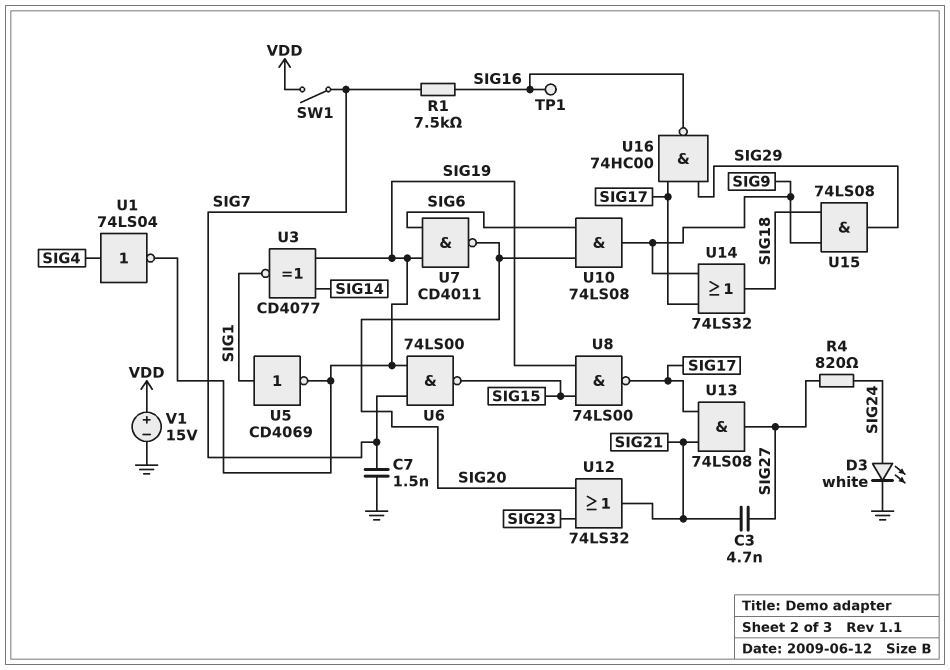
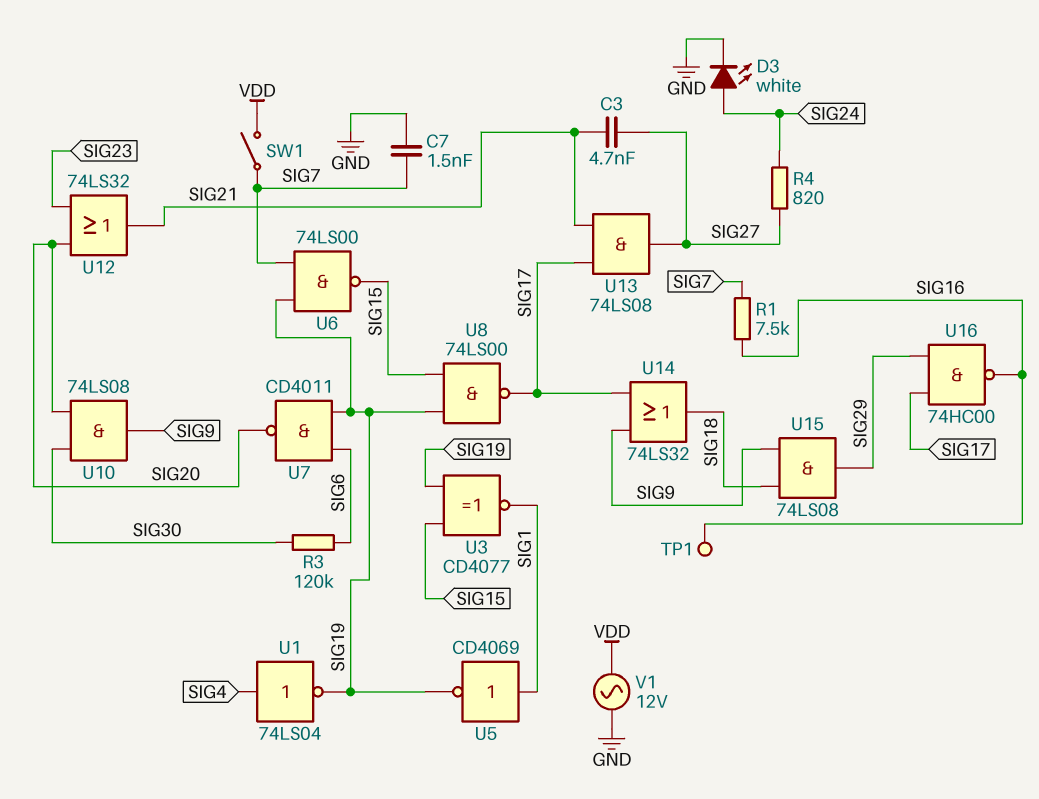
R3: none -> 120k (SIG6, SIG30)
U3: XNOR CD4077 (in SIG14, in SIG19, out SIG1) -> XNOR CD4077 (in SIG15, in SIG19, out SIG1)
U10: AND 74LS08 (in SIG6, in SIG20, out SIG9) -> AND 74LS08 (in SIG20, in SIG30, out SIG9)
V1: 15V (plus VDD, minus GND) -> AC 12V (GND, VDD)

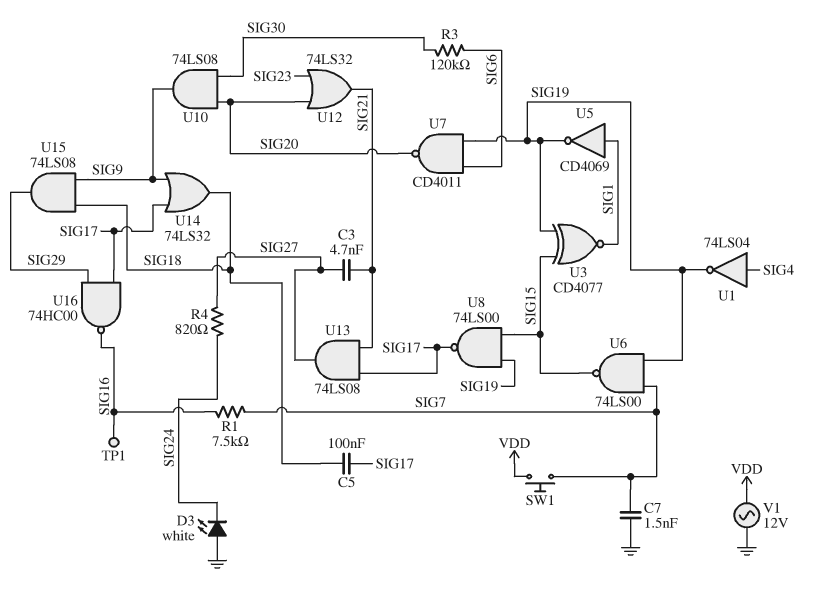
C5: none -> 100nF (SIG17, SIG18)
D3: LED white (A SIG24, K GND) -> LED white (A GND, K SIG24)
SW1: switch (SIG7, VDD) -> button (SIG7, VDD)

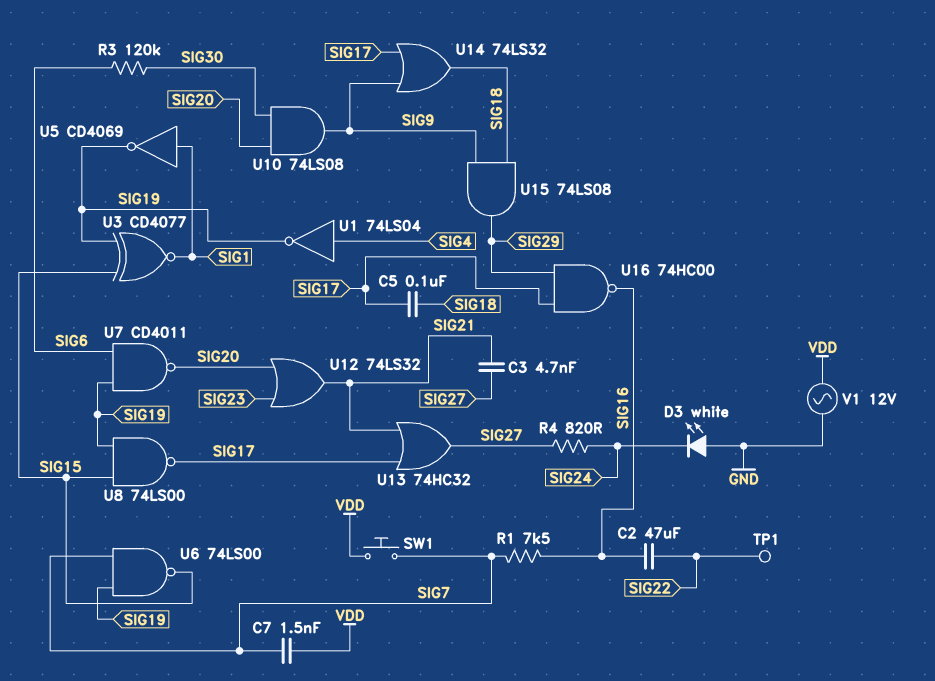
C2: none -> 47uF (SIG16, SIG22)
C7: 1.5nF (GND, SIG7) -> 1.5nF (SIG7, VDD)
TP1: test point (SIG16) -> test point (SIG22)
U13: AND 74LS08 (in SIG17, in SIG21, out SIG27) -> OR 74HC32 (in SIG17, in SIG21, out SIG27)

